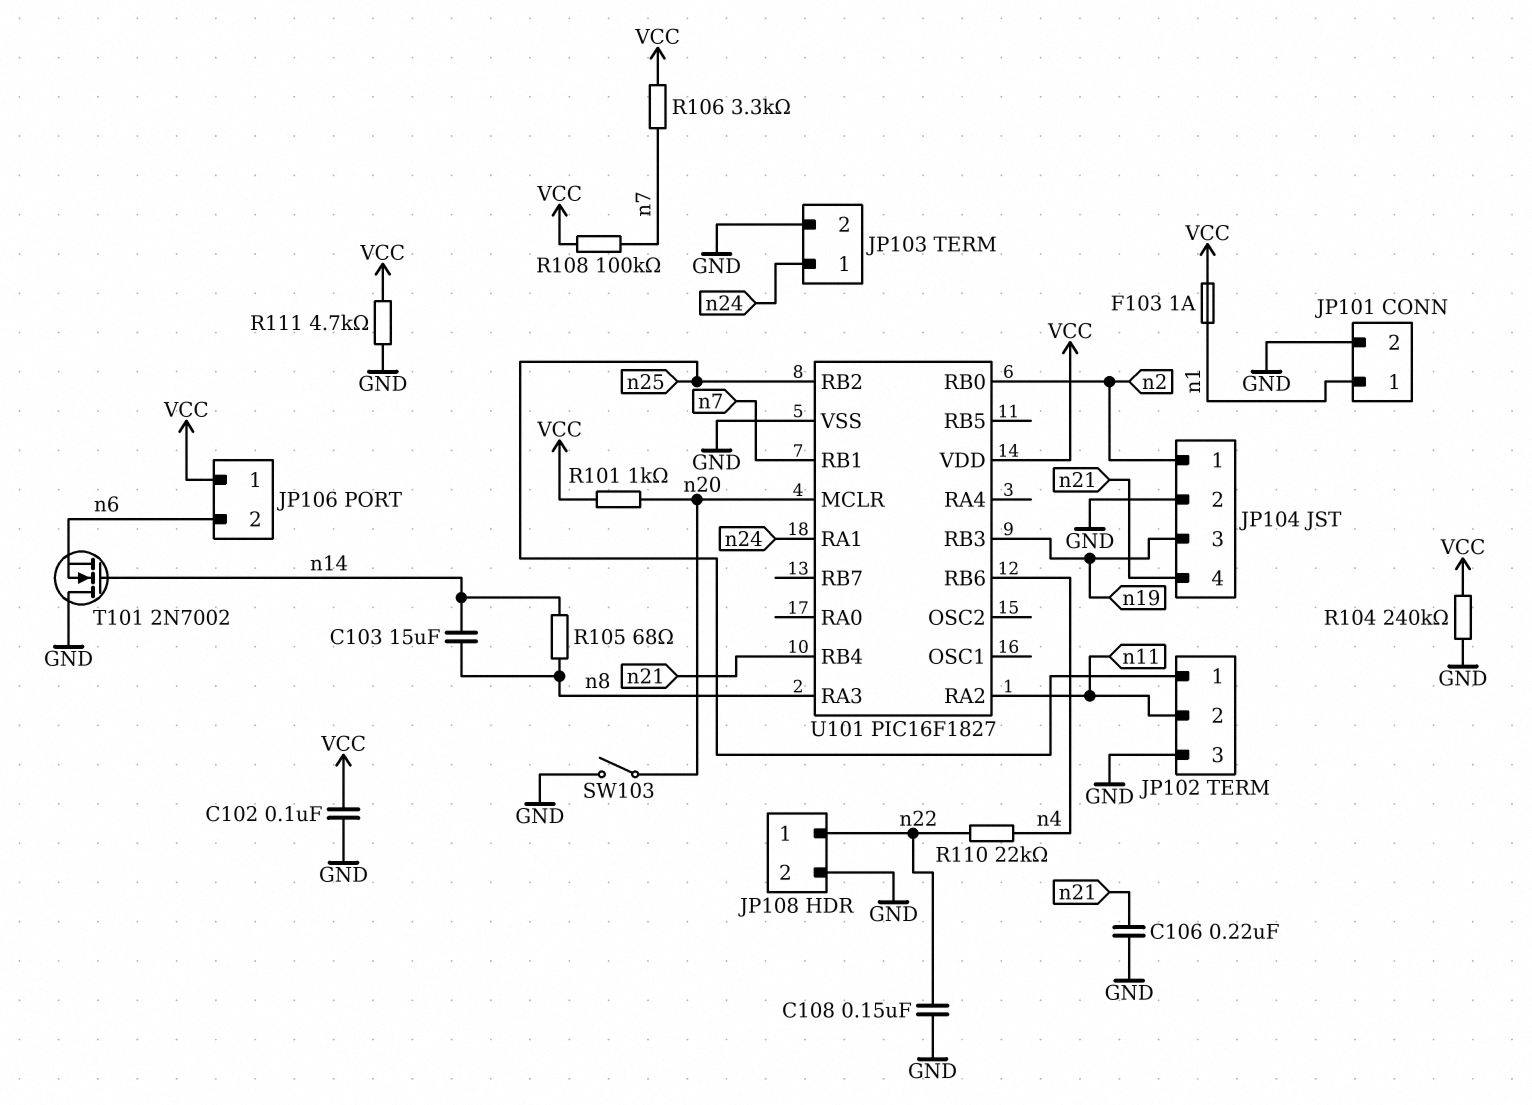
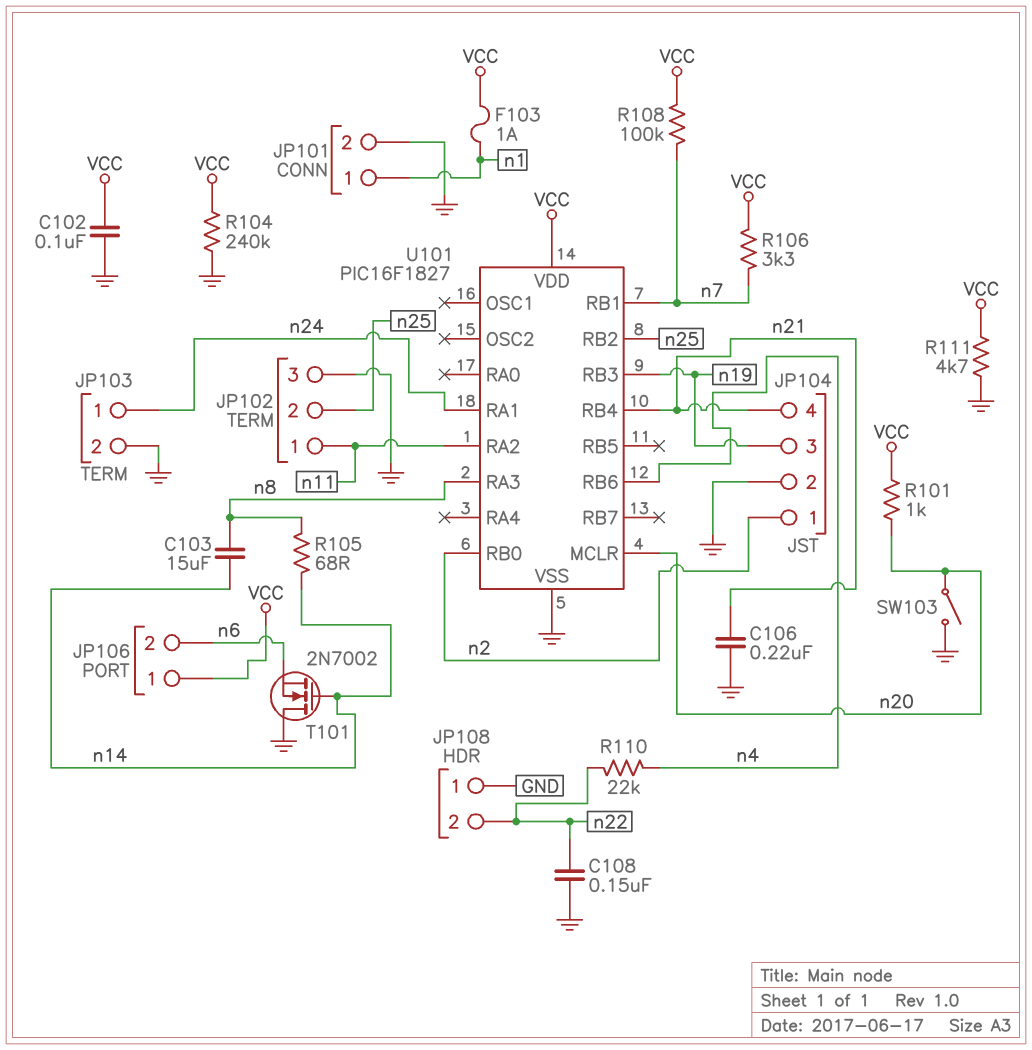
JP102 pin 1: n25 -> n11
JP102 pin 2: n11 -> n25
JP108 pin 1: n22 -> GND
JP108 pin 2: GND -> n22

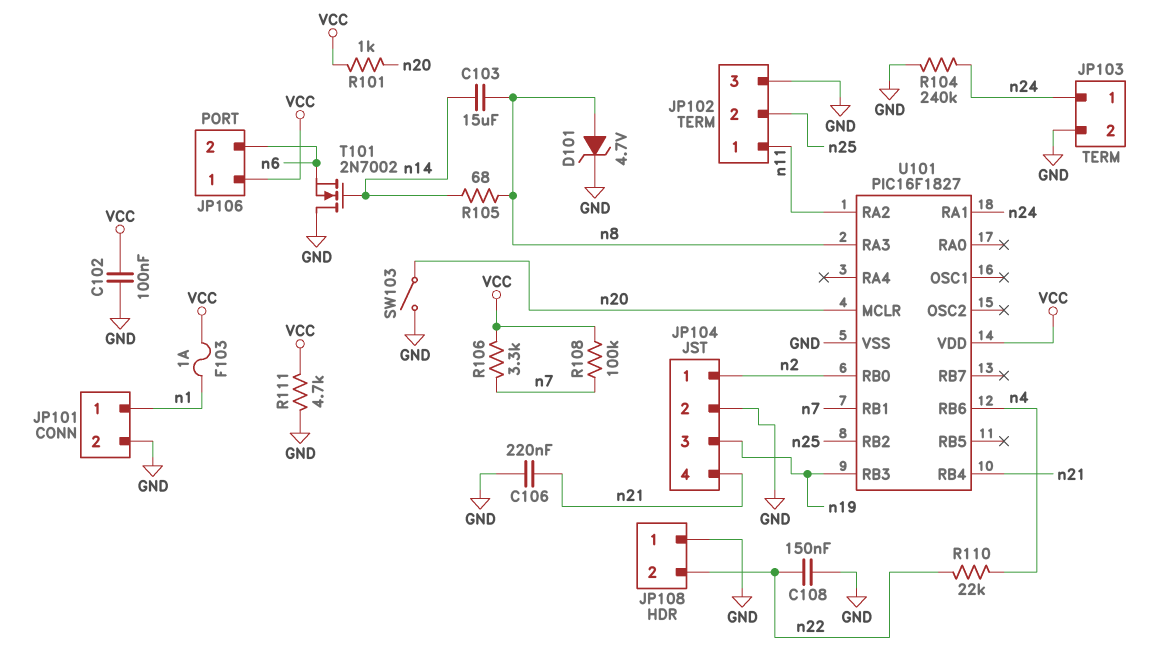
D101: none -> zener 4.7V (A n8, K GND)
R104: 240k (GND, VCC) -> 240k (GND, n24)

